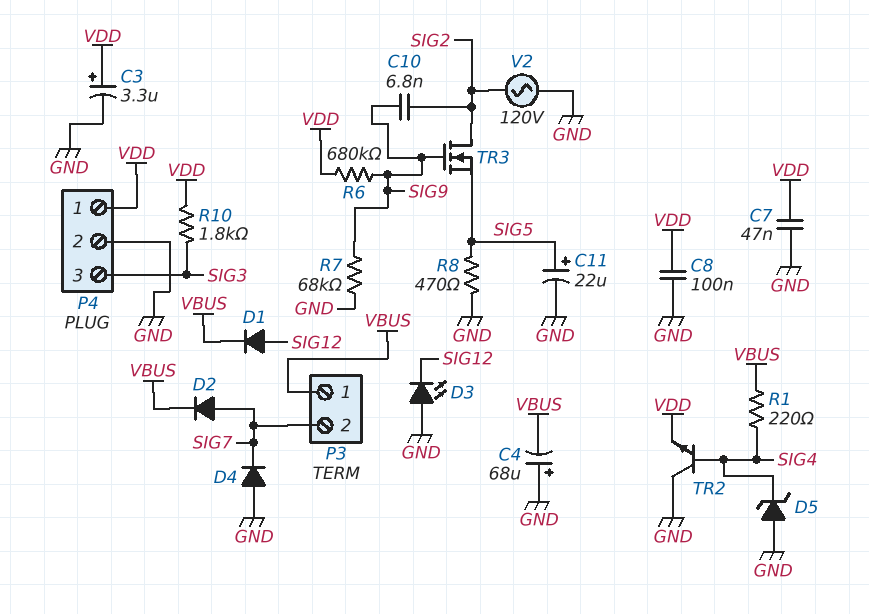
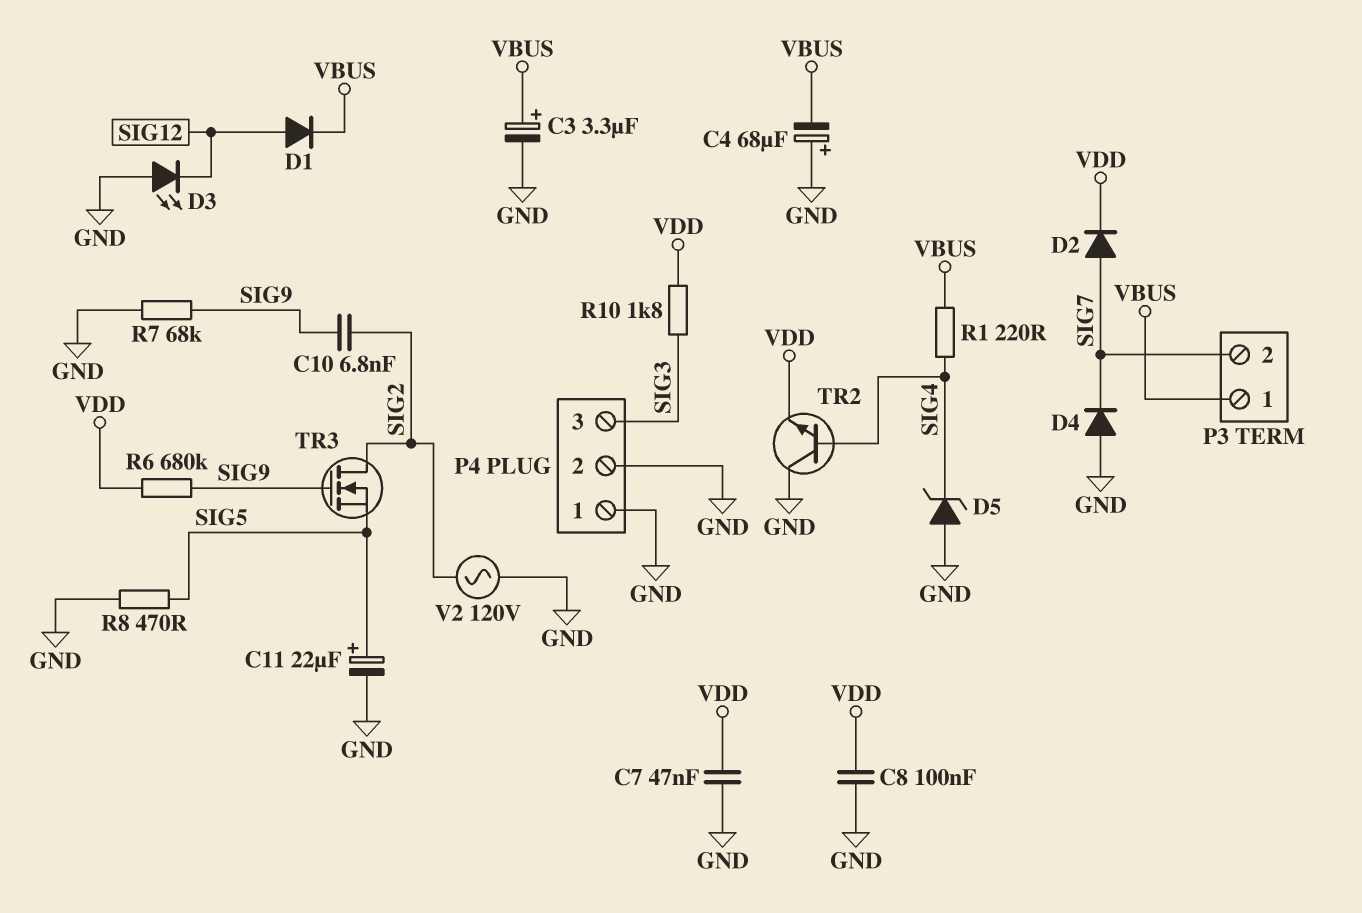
C3: 3.3uF (plus VDD, minus GND) -> 3.3uF (plus VBUS, minus GND)
D2: diode (A SIG7, K VBUS) -> diode (A SIG7, K VDD)
P4 pin 1: VDD -> GND

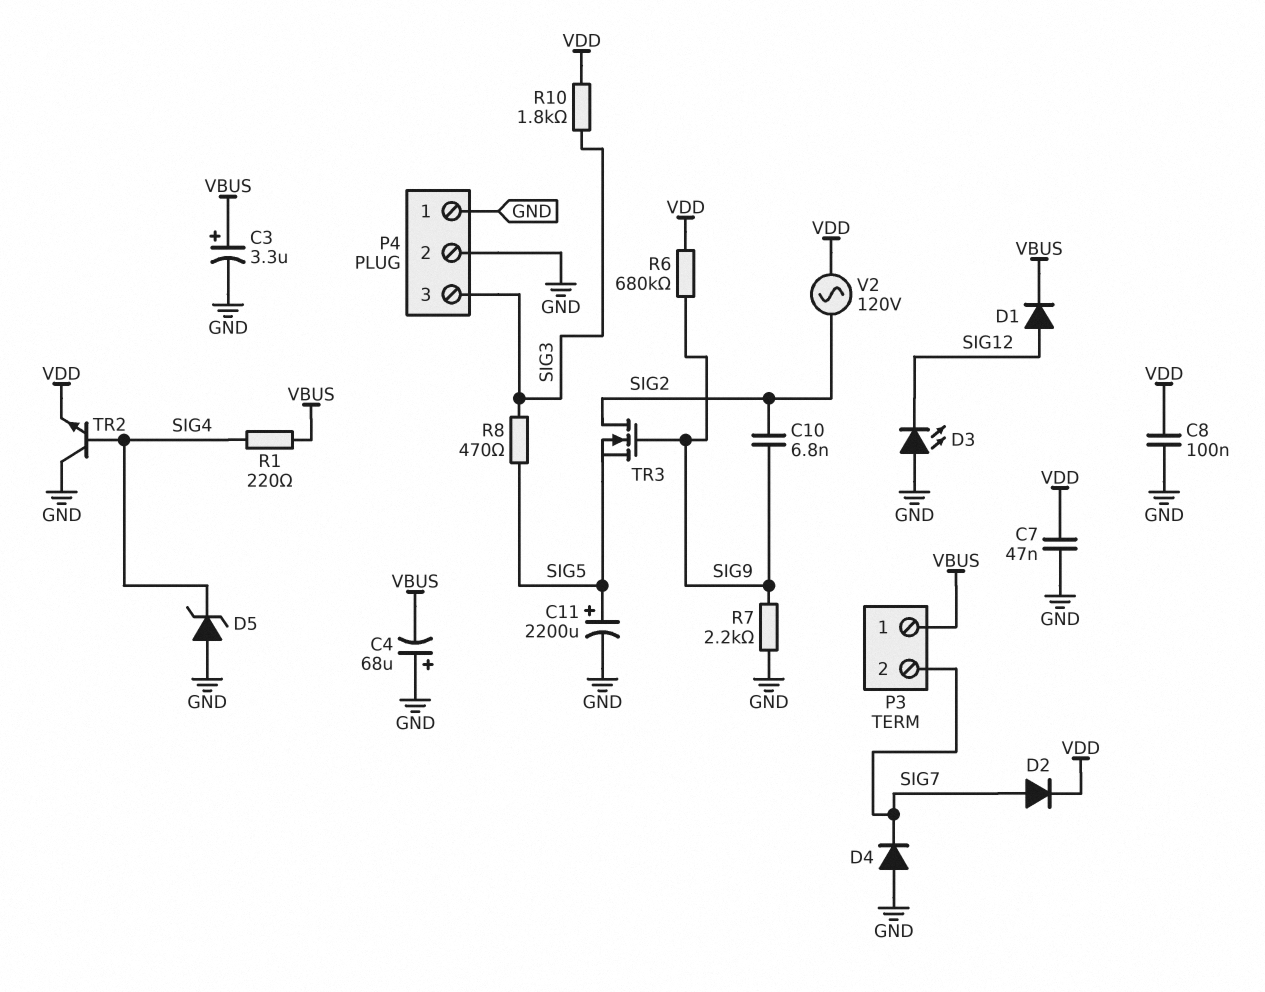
C11: 22uF (plus SIG5, minus GND) -> 2200uF (plus SIG5, minus GND)
R7: 68k (GND, SIG9) -> 2.2k (GND, SIG9)
R8: 470 (GND, SIG5) -> 470 (SIG3, SIG5)
V2: AC 120V (GND, SIG2) -> AC 120V (SIG2, VDD)

